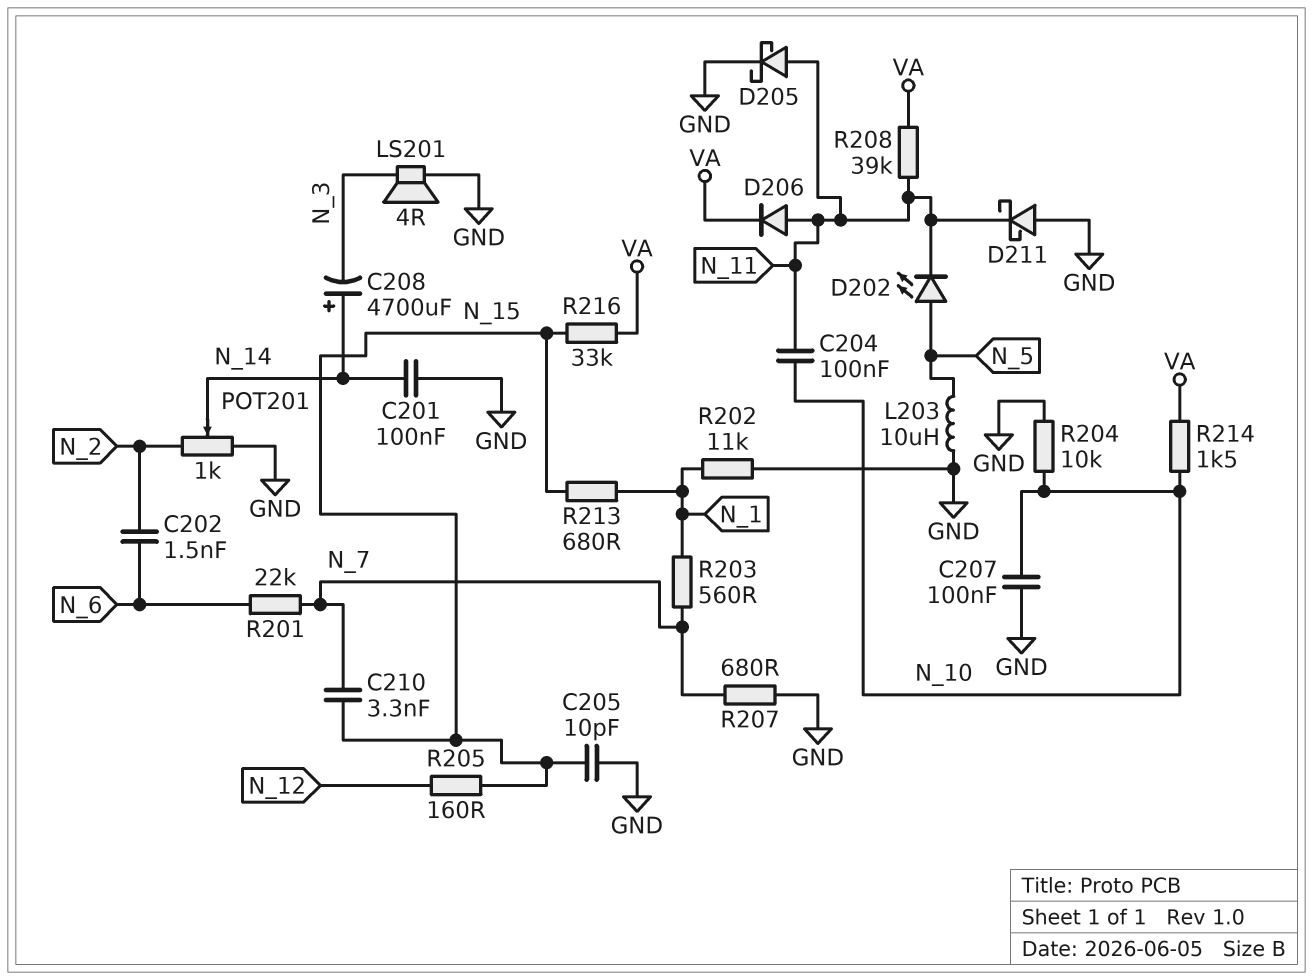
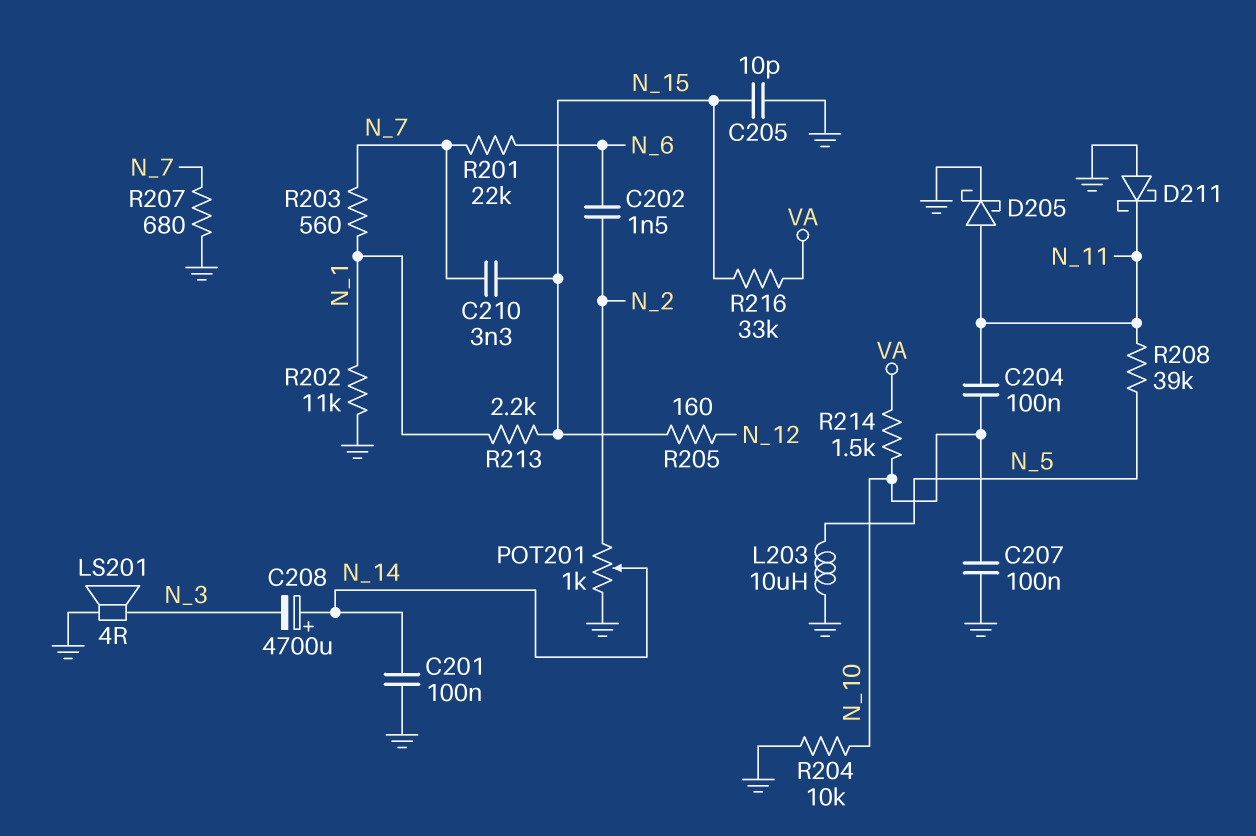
D202: LED (A N_5, K N_11) -> none
D206: diode (A N_11, K VA) -> none
R208: 39k (N_11, VA) -> 39k (N_5, N_11)
R213: 680 (N_1, N_15) -> 2.2k (N_1, N_15)

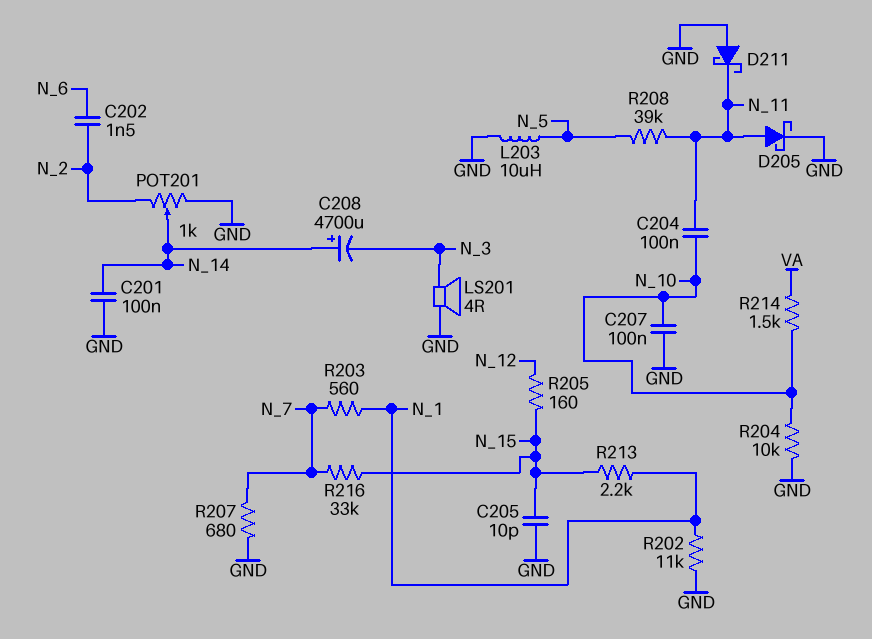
C210: 3.3nF (N_7, N_15) -> none
R201: 22k (N_6, N_7) -> none
R216: 33k (N_15, VA) -> 33k (N_7, N_15)

